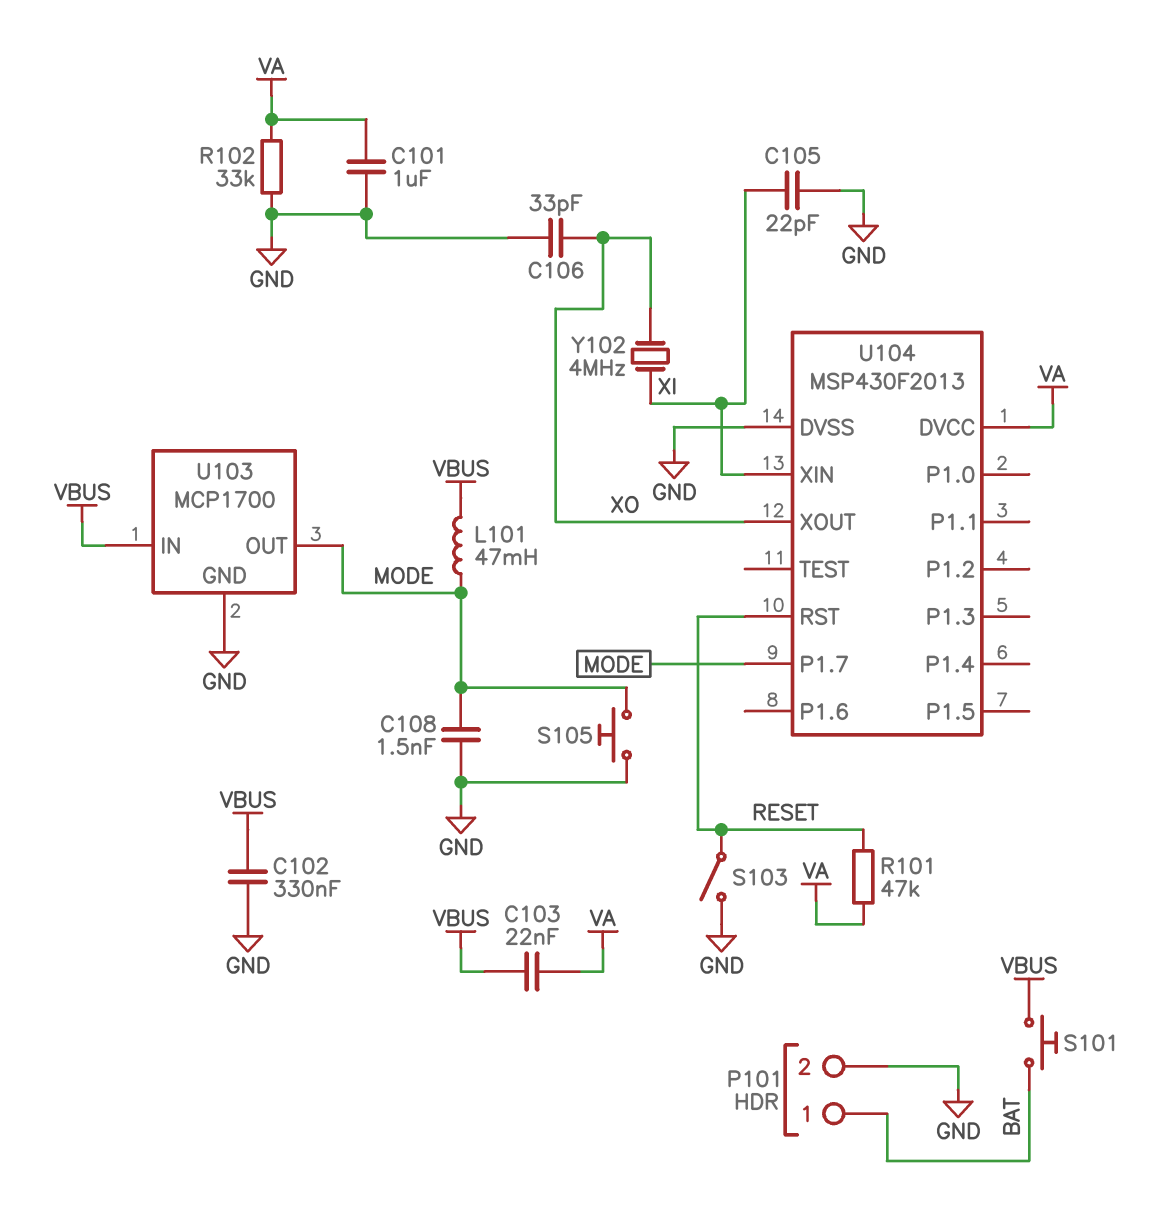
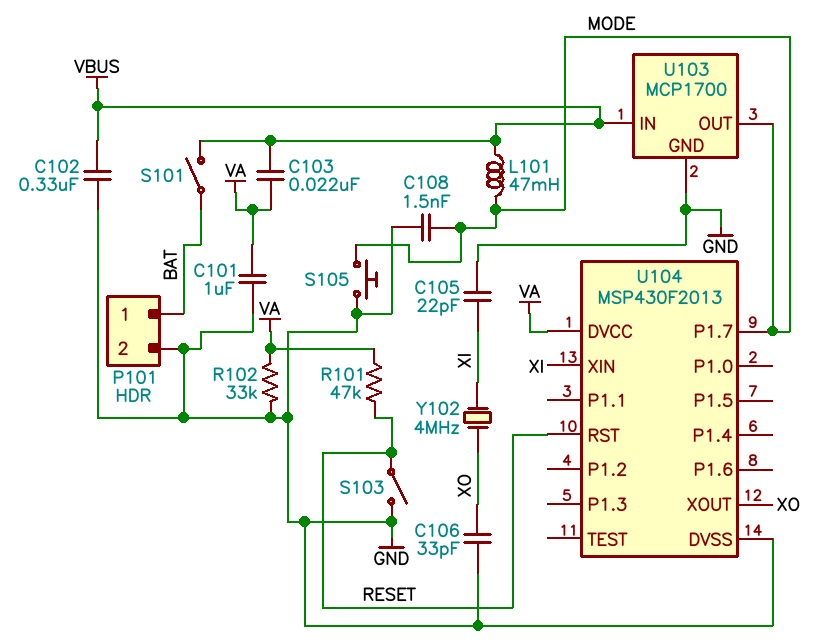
S101: button (BAT, VBUS) -> switch (BAT, VBUS)

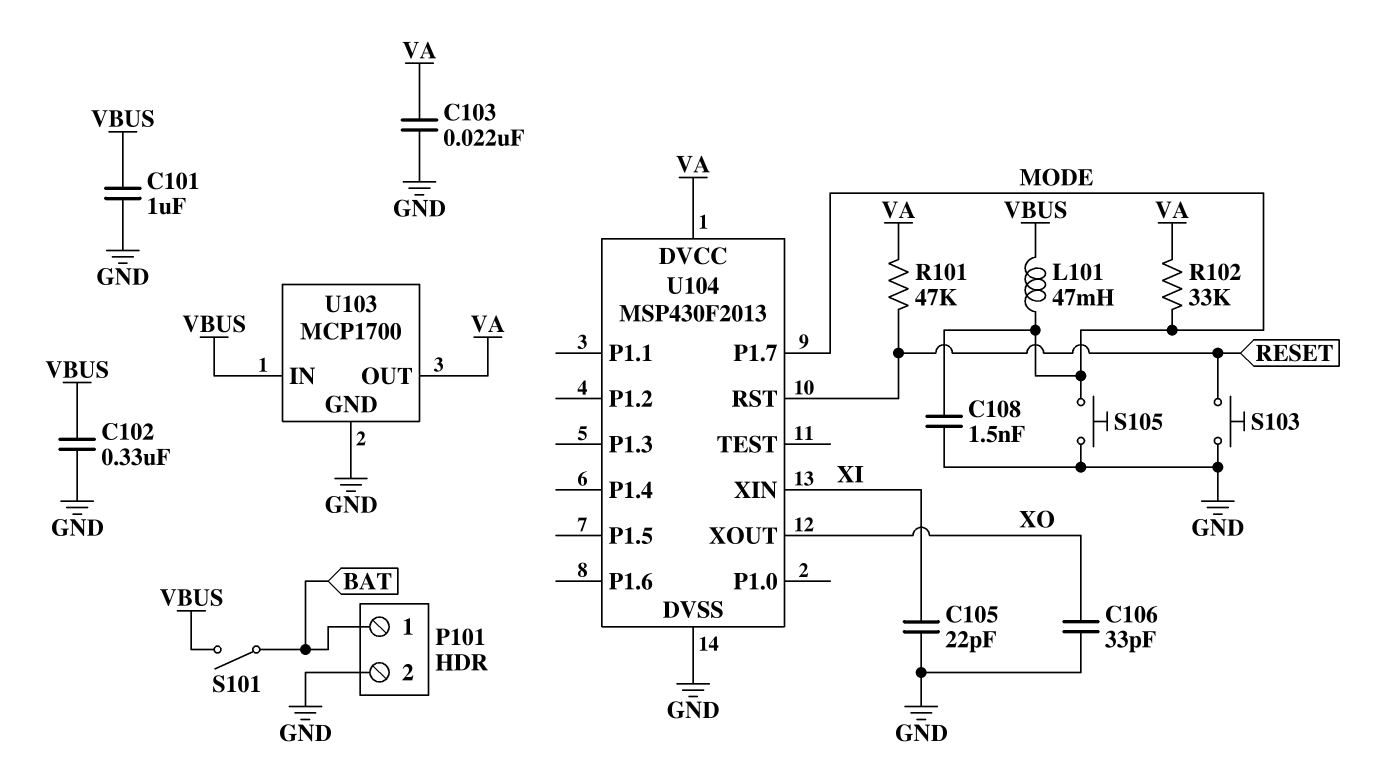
C101: 1uF (GND, VA) -> 1uF (GND, VBUS)
C103: 22nF (VA, VBUS) -> 22nF (GND, VA)
R102: 33k (GND, VA) -> 33k (MODE, VA)
S103: switch (GND, RESET) -> button (GND, RESET)
U103 pin OUT: MODE -> VA
Y102: 4MHz (XI, XO) -> none

